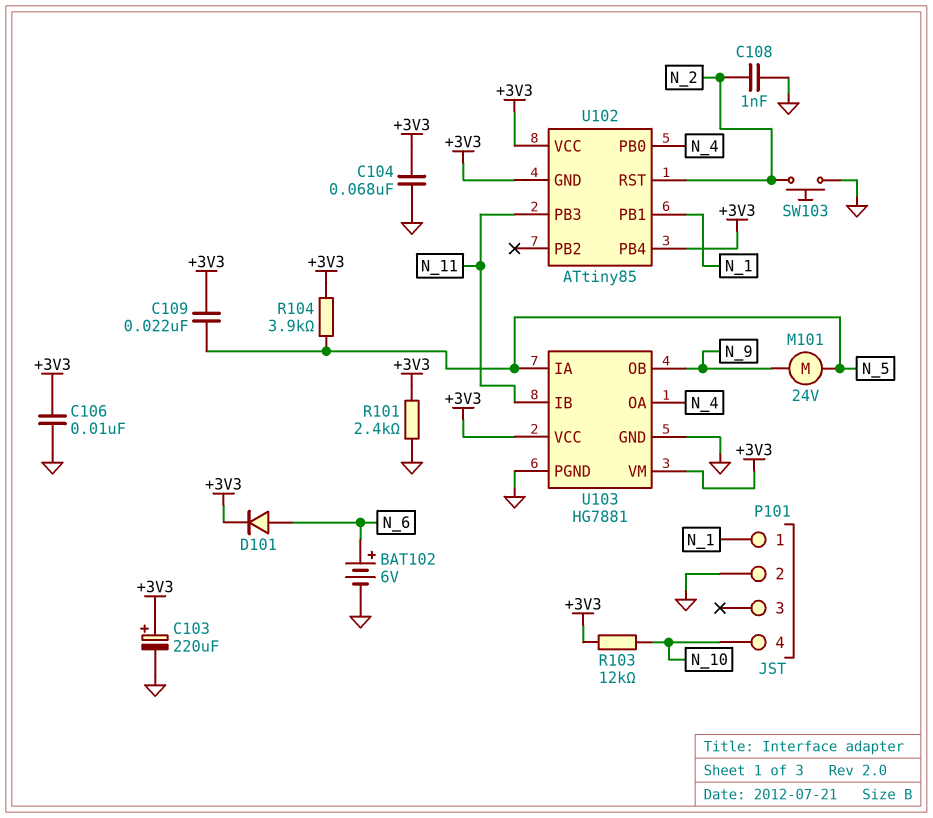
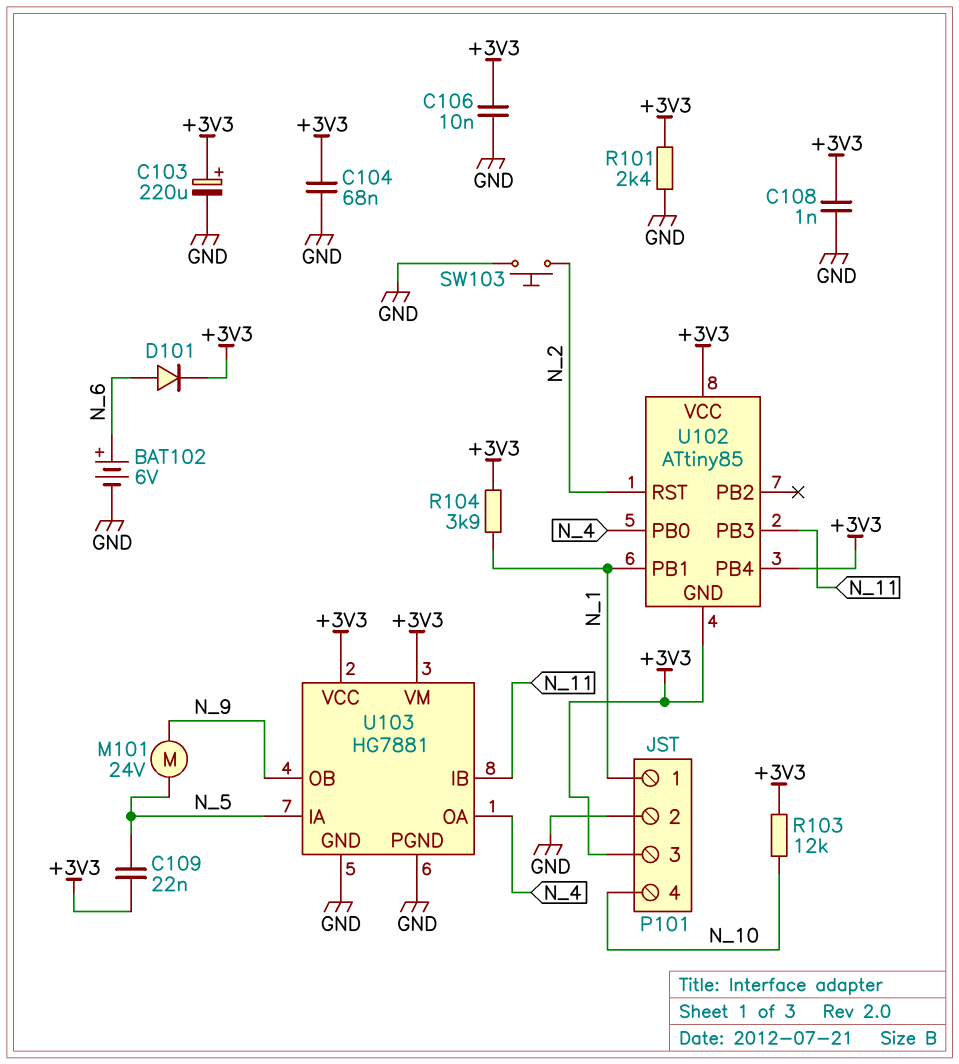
C108: 1nF (GND, N_2) -> 1nF (+3V3, GND)
P101 pin 3: none -> +3V3
R104: 3.9k (+3V3, N_5) -> 3.9k (+3V3, N_1)

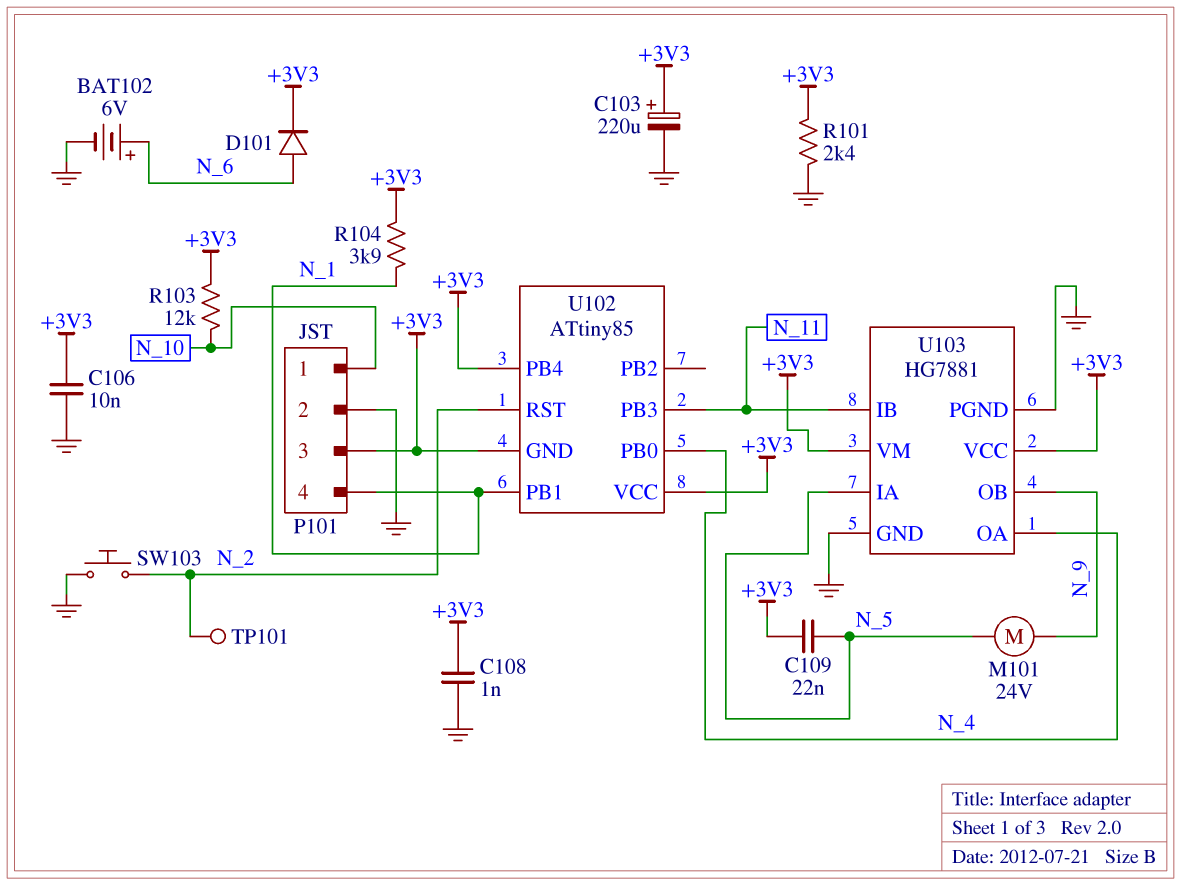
C104: 68nF (+3V3, GND) -> none
P101 pin 1: N_1 -> N_10
P101 pin 4: N_10 -> N_1
TP101: none -> test point (N_2)

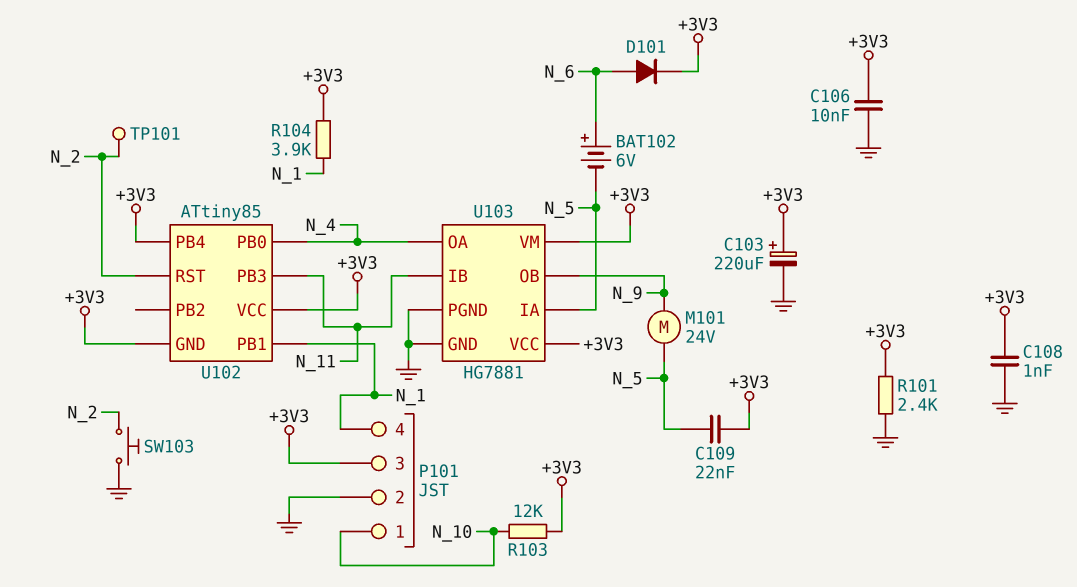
BAT102: 6V (plus N_6, minus GND) -> 6V (plus N_6, minus N_5)

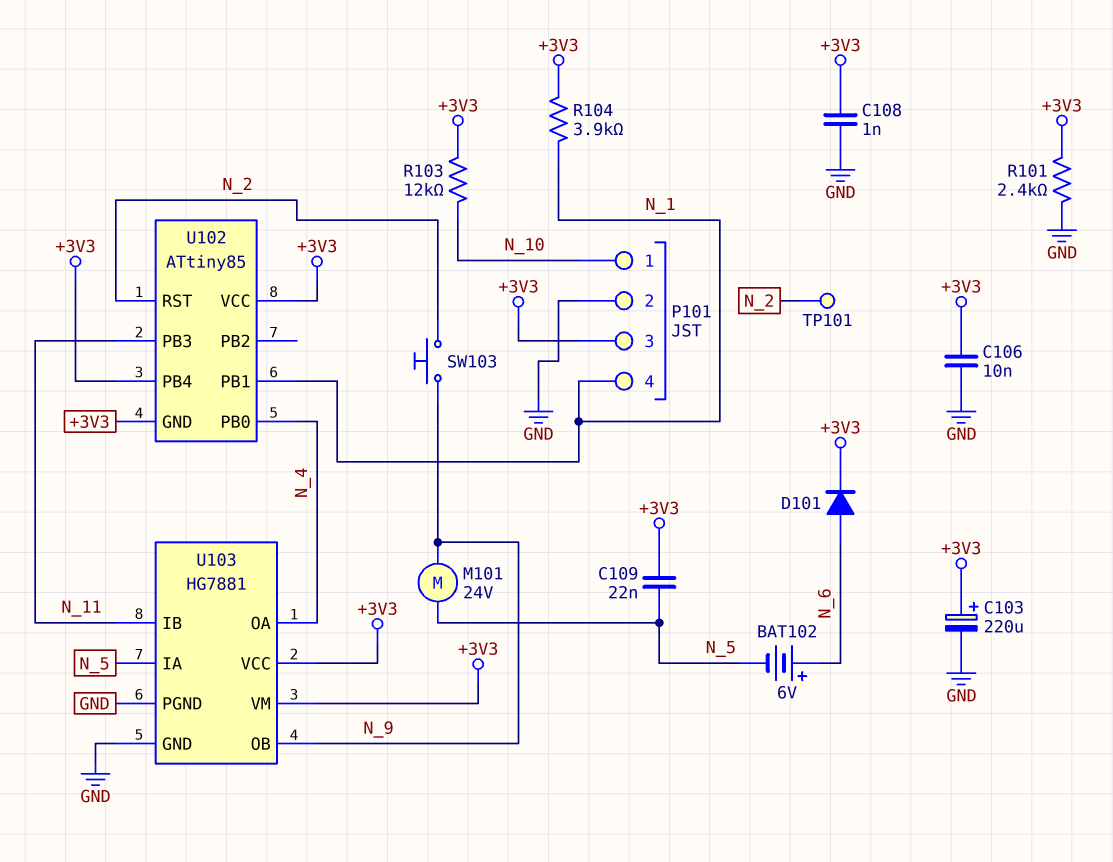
SW103: button (GND, N_2) -> button (N_2, N_9)

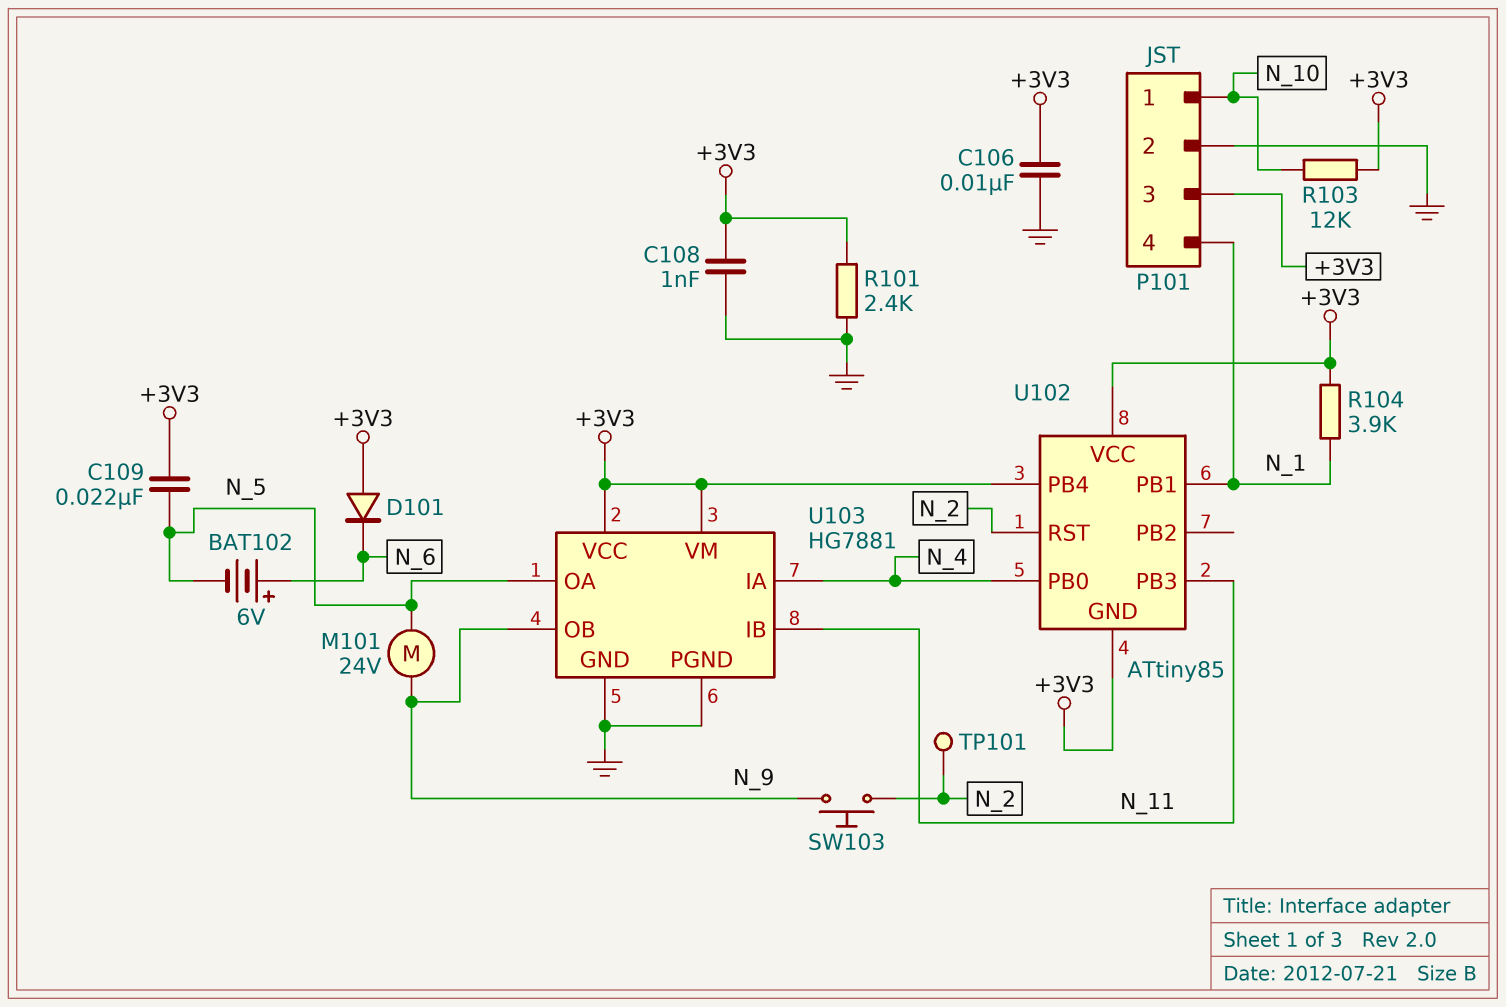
C103: 220uF (plus +3V3, minus GND) -> none
D101: diode (A N_6, K +3V3) -> diode (A +3V3, K N_6)
U103 pin IA: N_5 -> N_4
U103 pin OA: N_4 -> N_5

